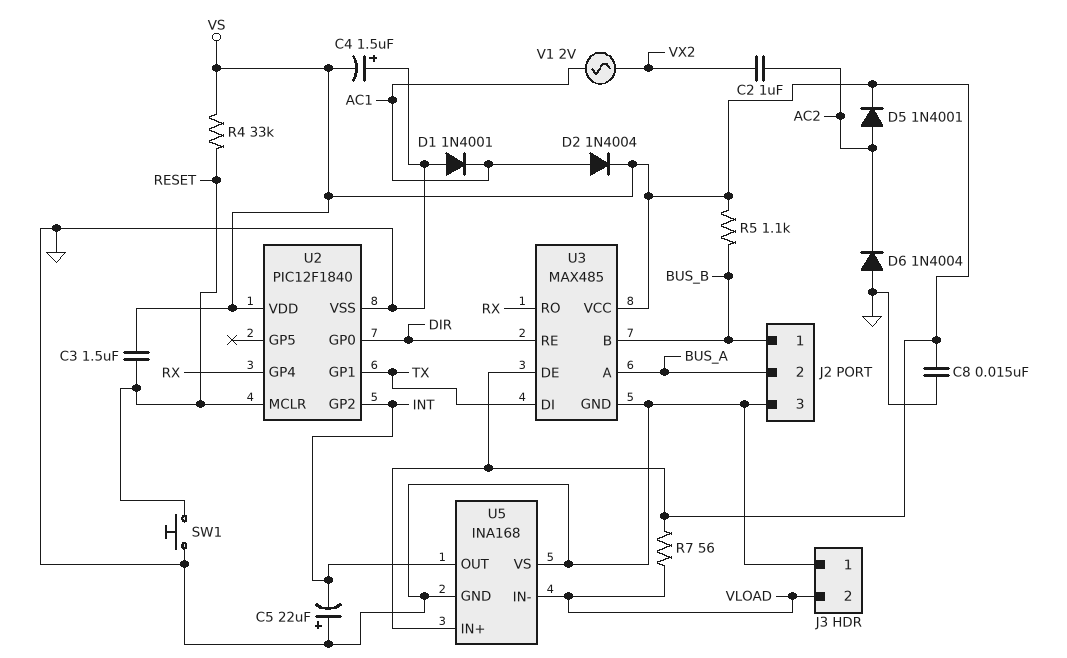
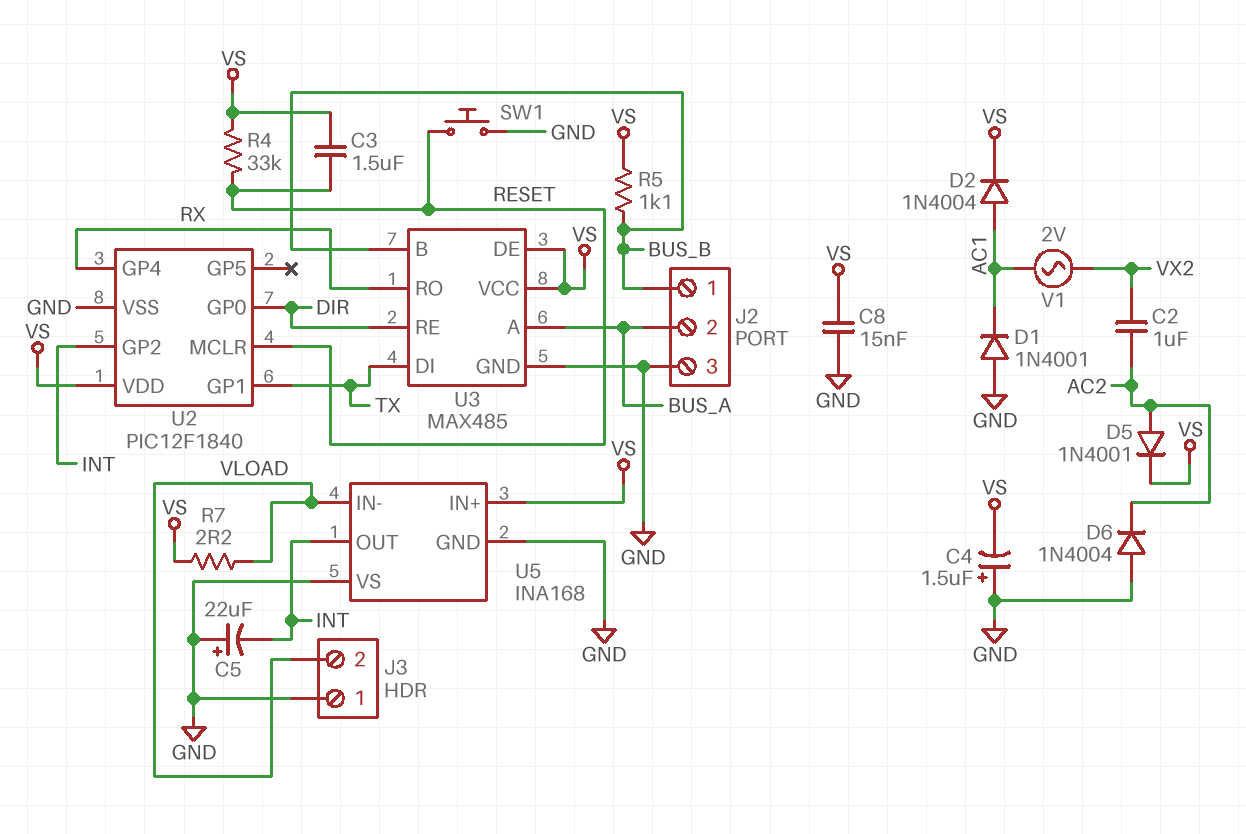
R7: 56 (VLOAD, VS) -> 2.2 (VLOAD, VS)

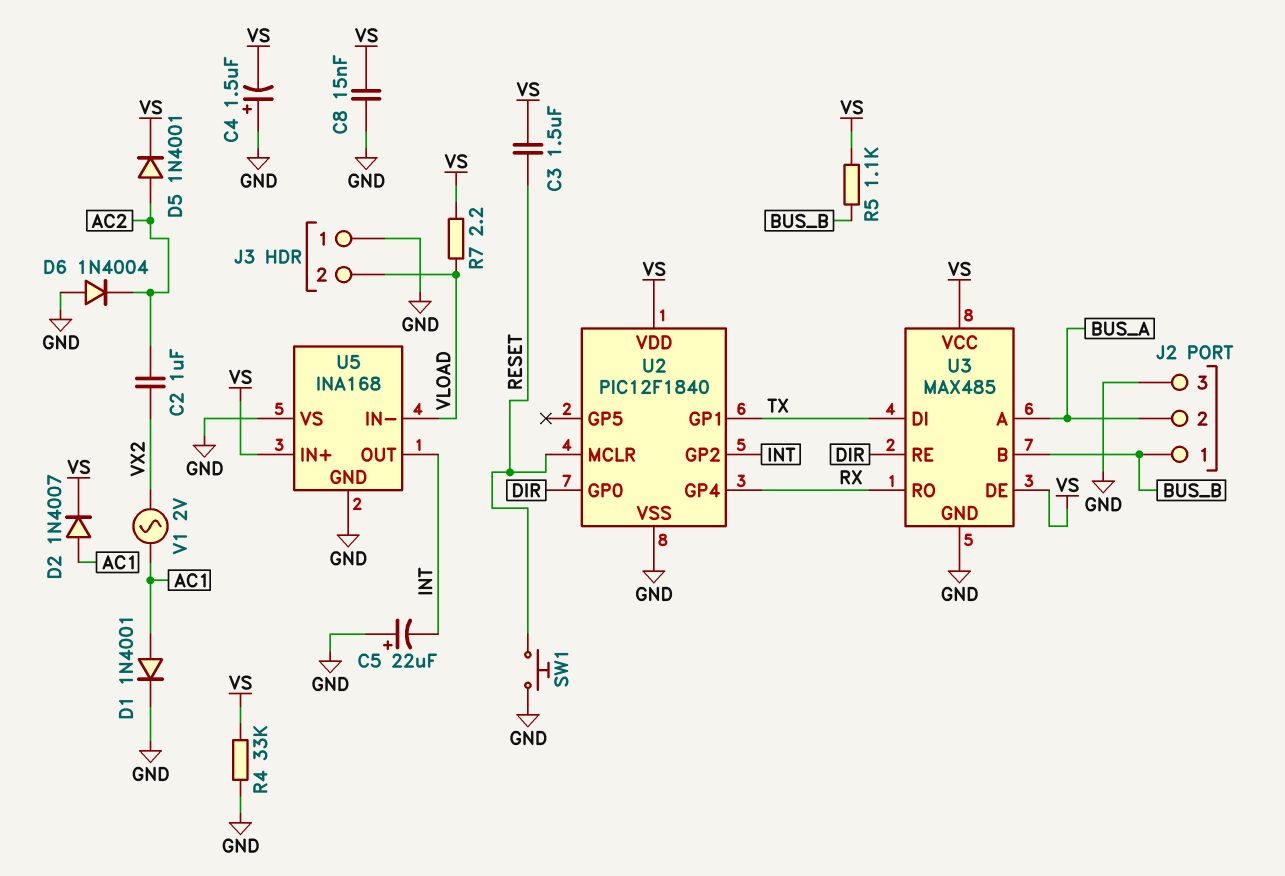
D1: diode 1N4001 (A GND, K AC1) -> diode 1N4001 (A AC1, K GND)
D2: diode 1N4004 (A AC1, K VS) -> diode 1N4007 (A AC1, K VS)
R4: 33k (RESET, VS) -> 33k (GND, VS)

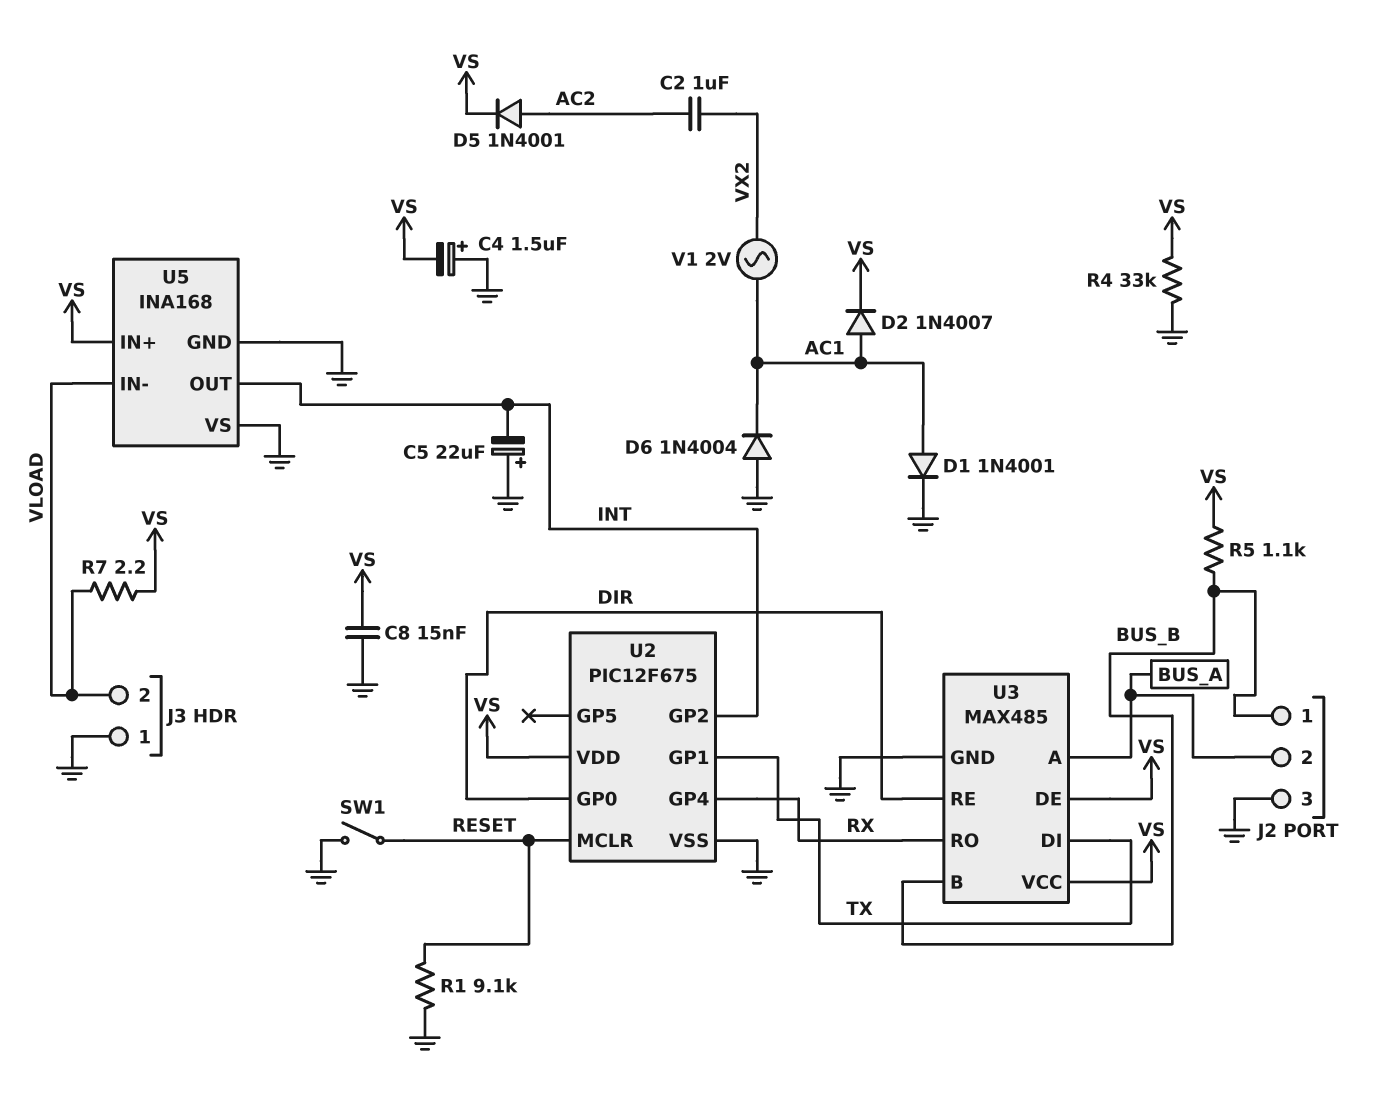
C3: 1.5uF (RESET, VS) -> none
D6: diode 1N4004 (A GND, K AC2) -> diode 1N4004 (A GND, K AC1)
R1: none -> 9.1k (GND, RESET)
SW1: button (GND, RESET) -> switch (GND, RESET)
U2: PIC12F1840 -> PIC12F675

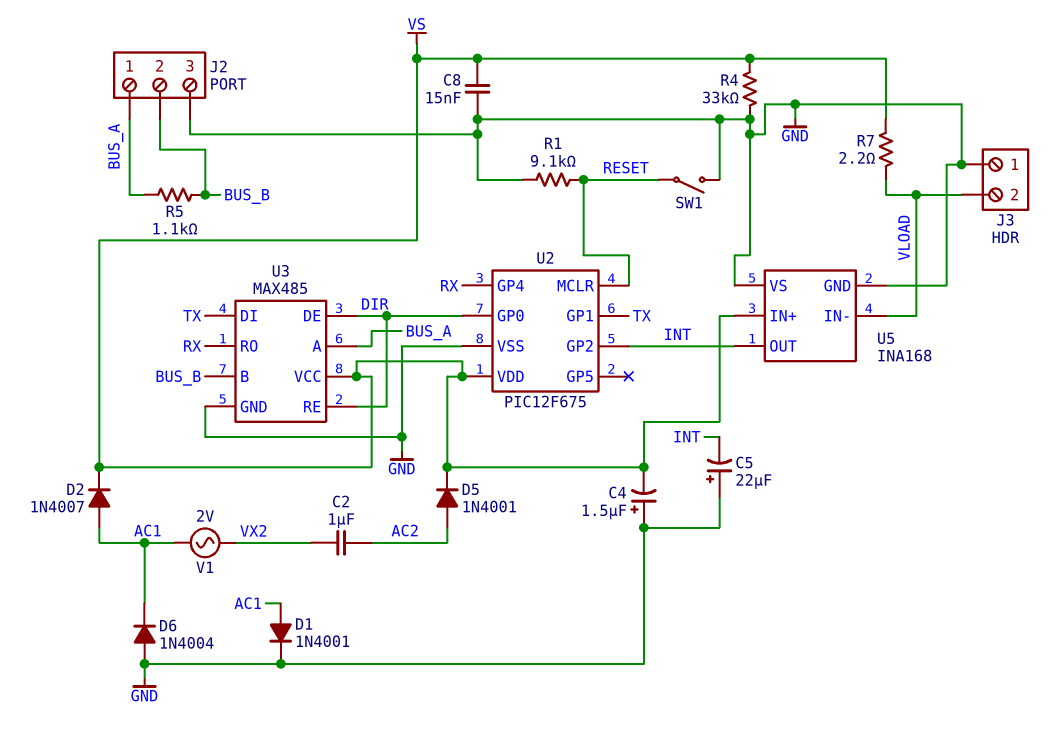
J2 pin 1: BUS_B -> BUS_A
J2 pin 2: BUS_A -> BUS_B
R5: 1.1k (BUS_B, VS) -> 1.1k (BUS_A, BUS_B)
U3 pin DE: VS -> DIR

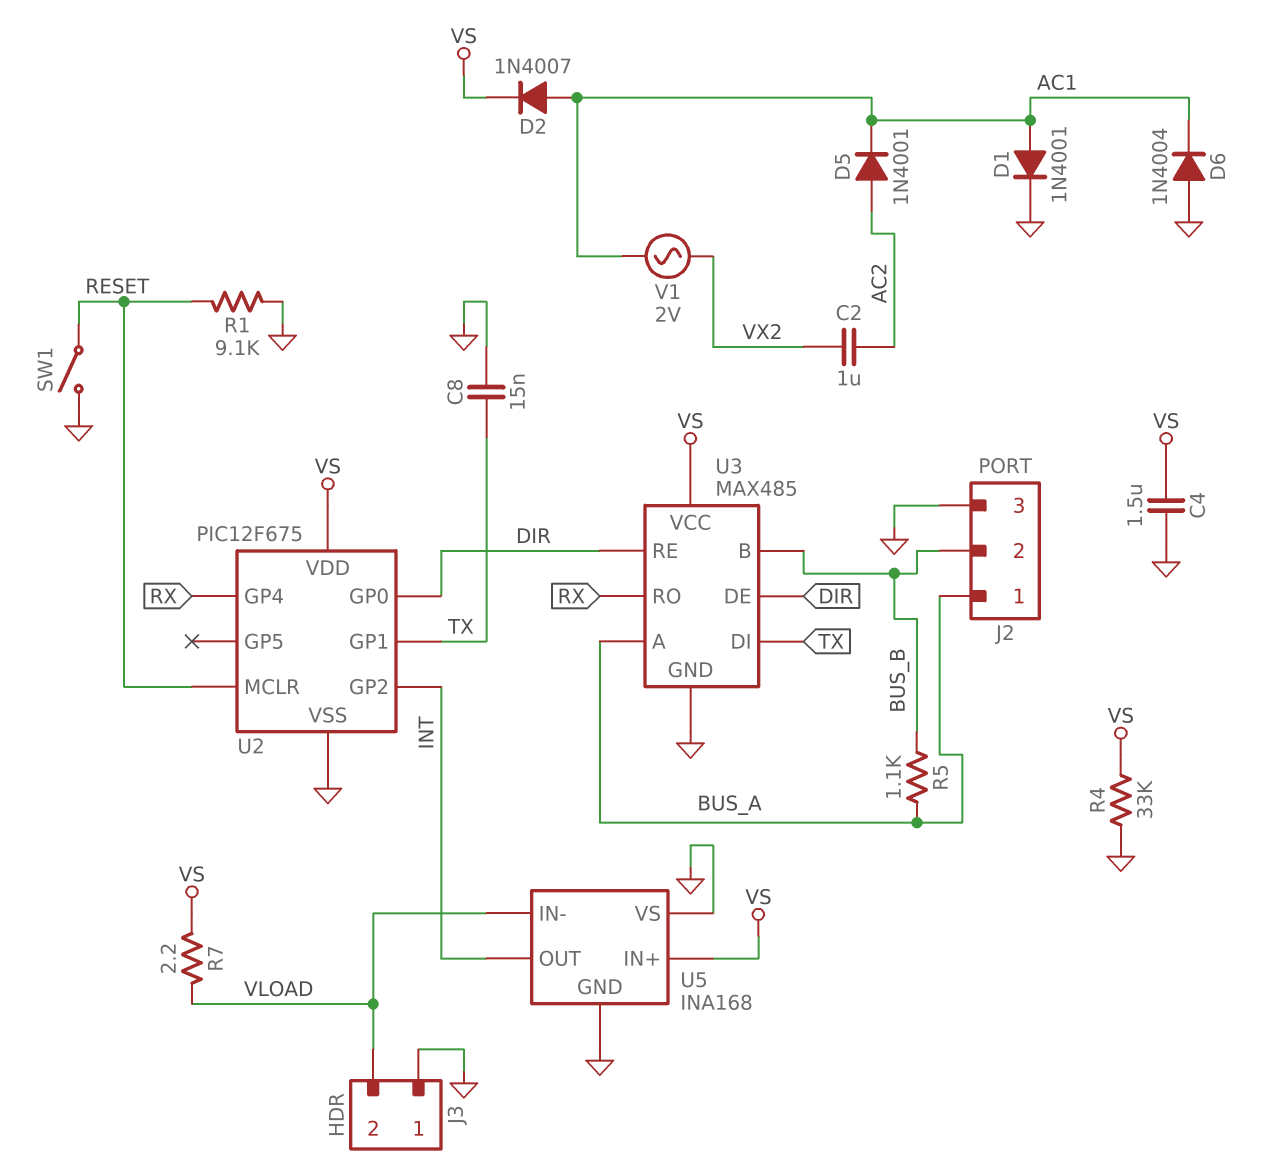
C4: 1.5uF (plus GND, minus VS) -> 1.5uF (GND, VS)
C5: 22uF (plus GND, minus INT) -> none
C8: 15nF (GND, VS) -> 15nF (GND, TX)
D5: diode 1N4001 (A AC2, K VS) -> diode 1N4001 (A AC2, K AC1)

